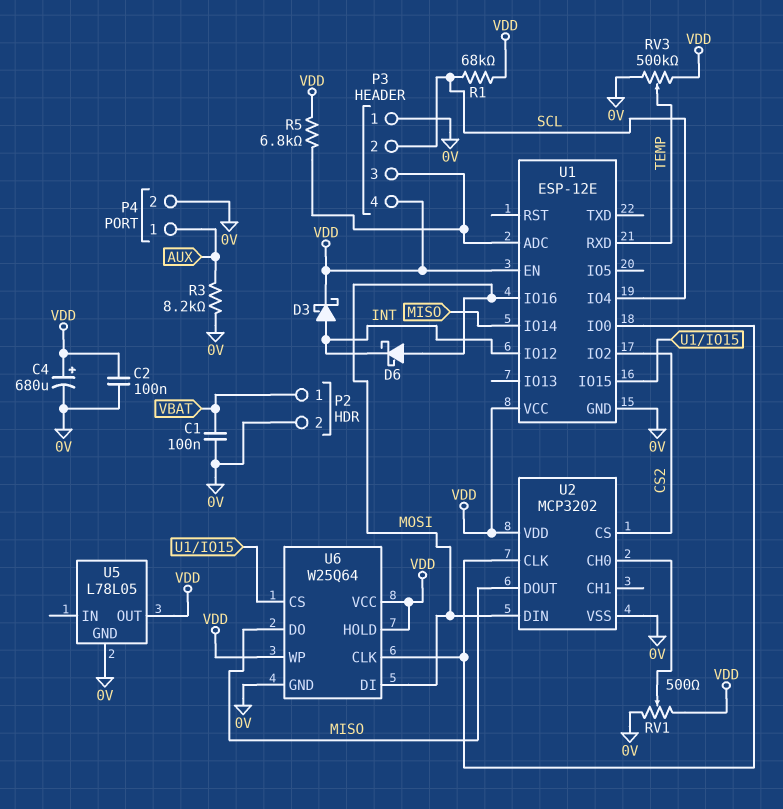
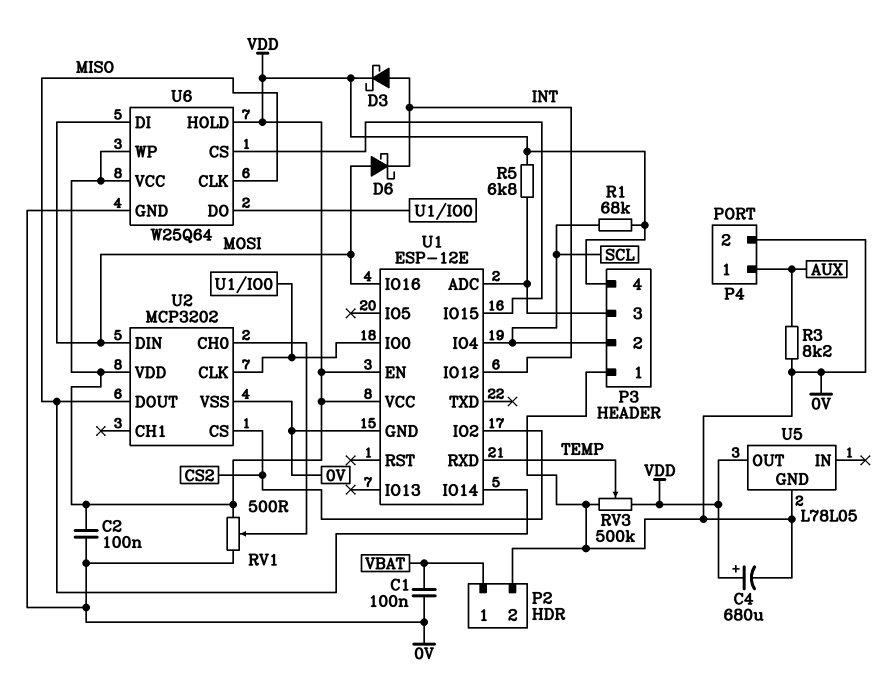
U6 pin CLK: U1/IO0 -> MISO
U6 pin DO: MISO -> U1/IO0

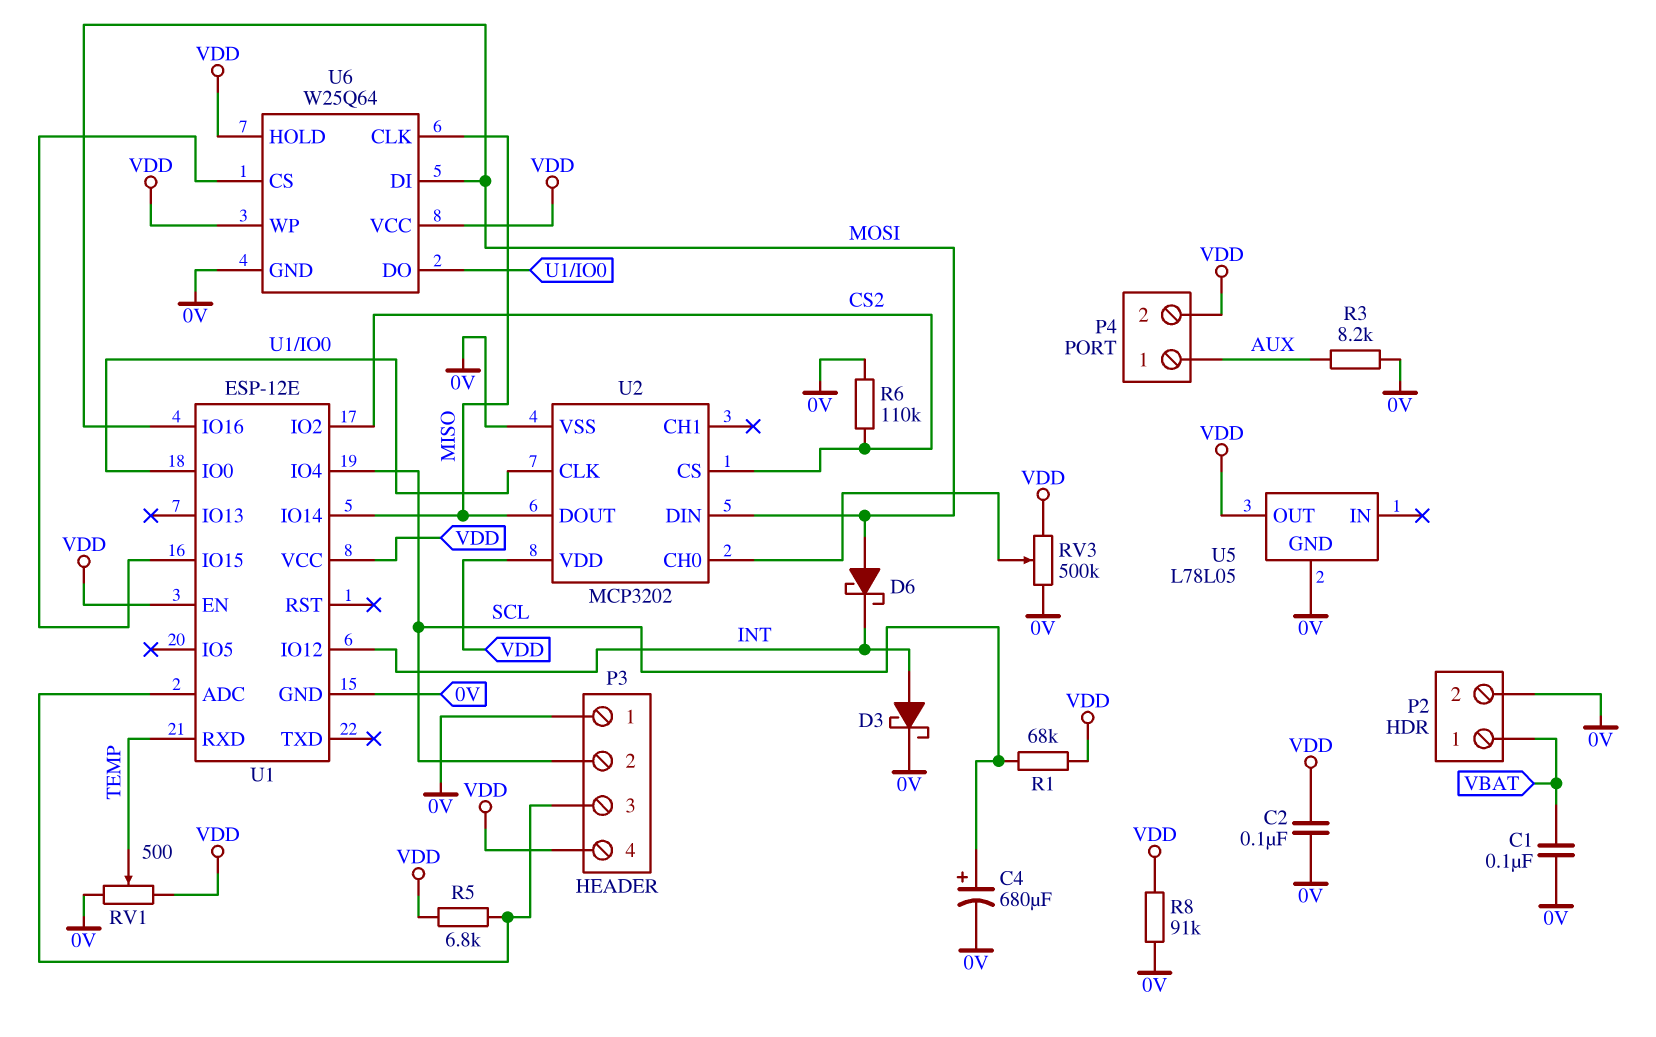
C4: 680uF (plus VDD, minus 0V) -> 680uF (plus SCL, minus 0V)
D3: schottky (A INT, K VDD) -> schottky (A INT, K 0V)
P4 pin 2: 0V -> VDD
R6: none -> 110k (0V, CS2)
R8: none -> 91k (0V, VDD)
RV1: 500 (0V, VDD, wiper U2/CH0) -> 500 (0V, VDD, wiper TEMP)
RV3: 500k (0V, VDD, wiper TEMP) -> 500k (0V, VDD, wiper U2/CH0)

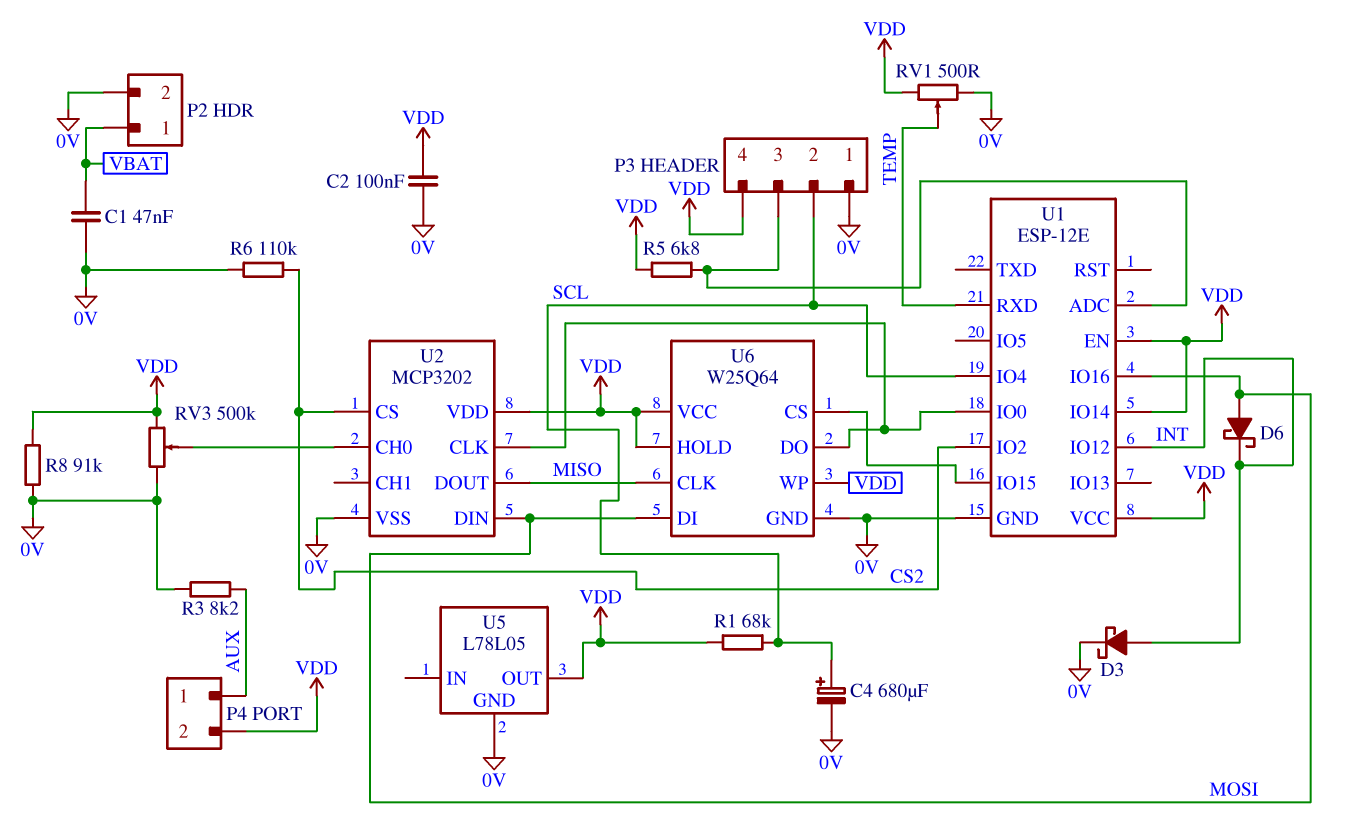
C1: 100nF (0V, VBAT) -> 47nF (0V, VBAT)
U1 pin IO14: MISO -> VDD

